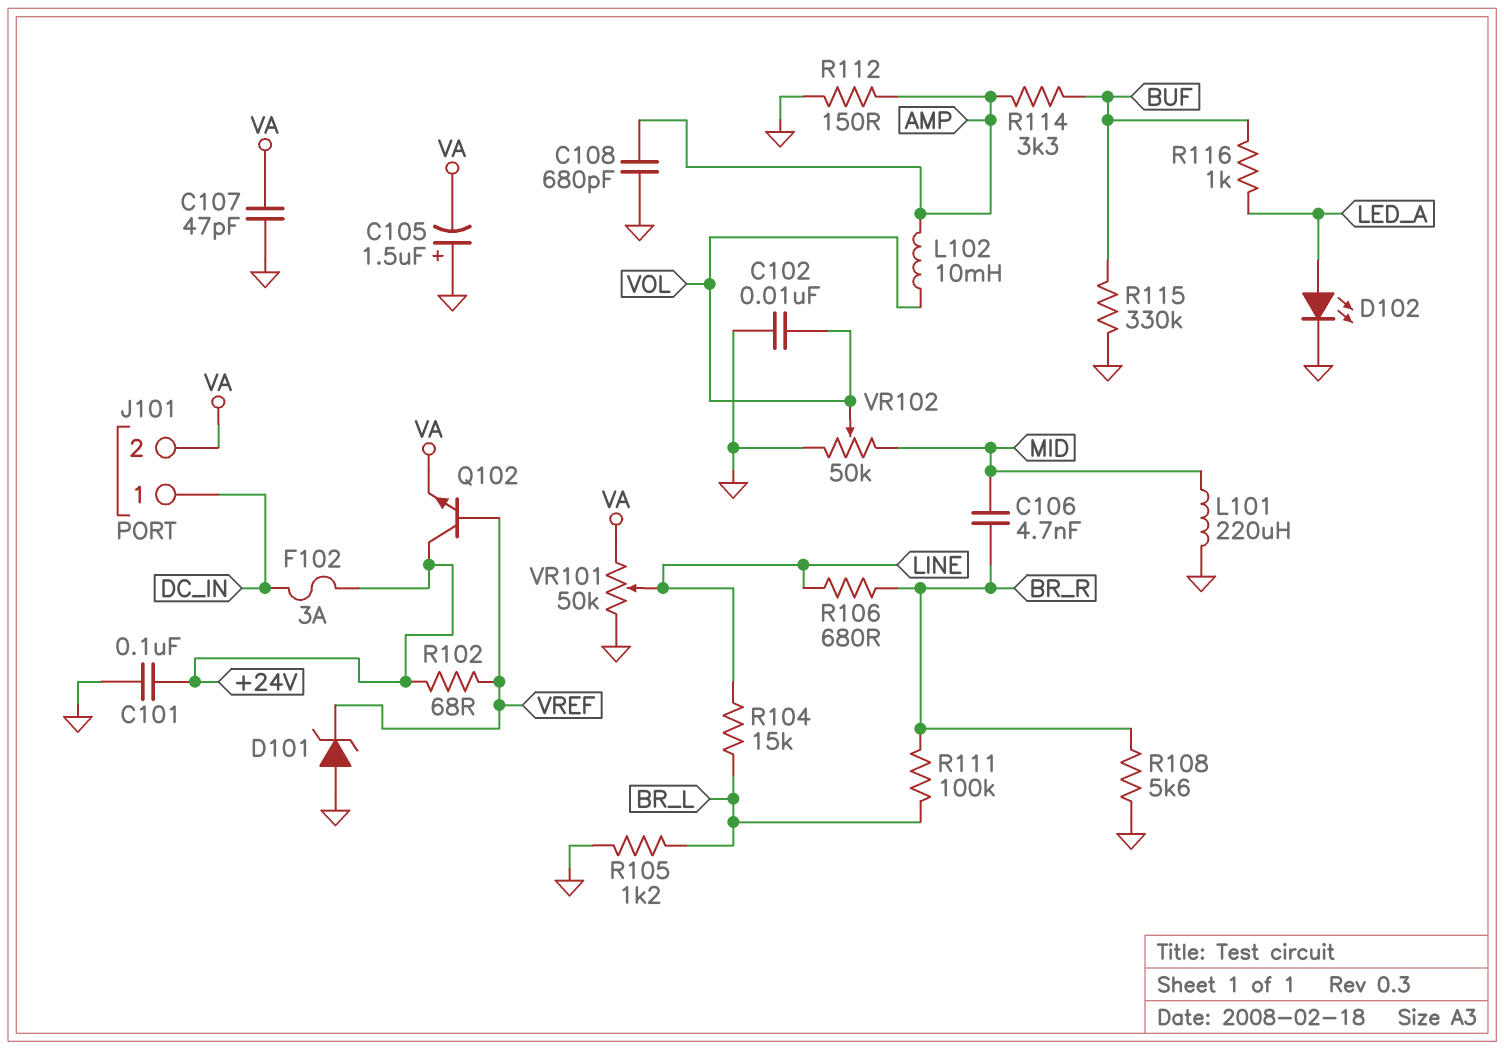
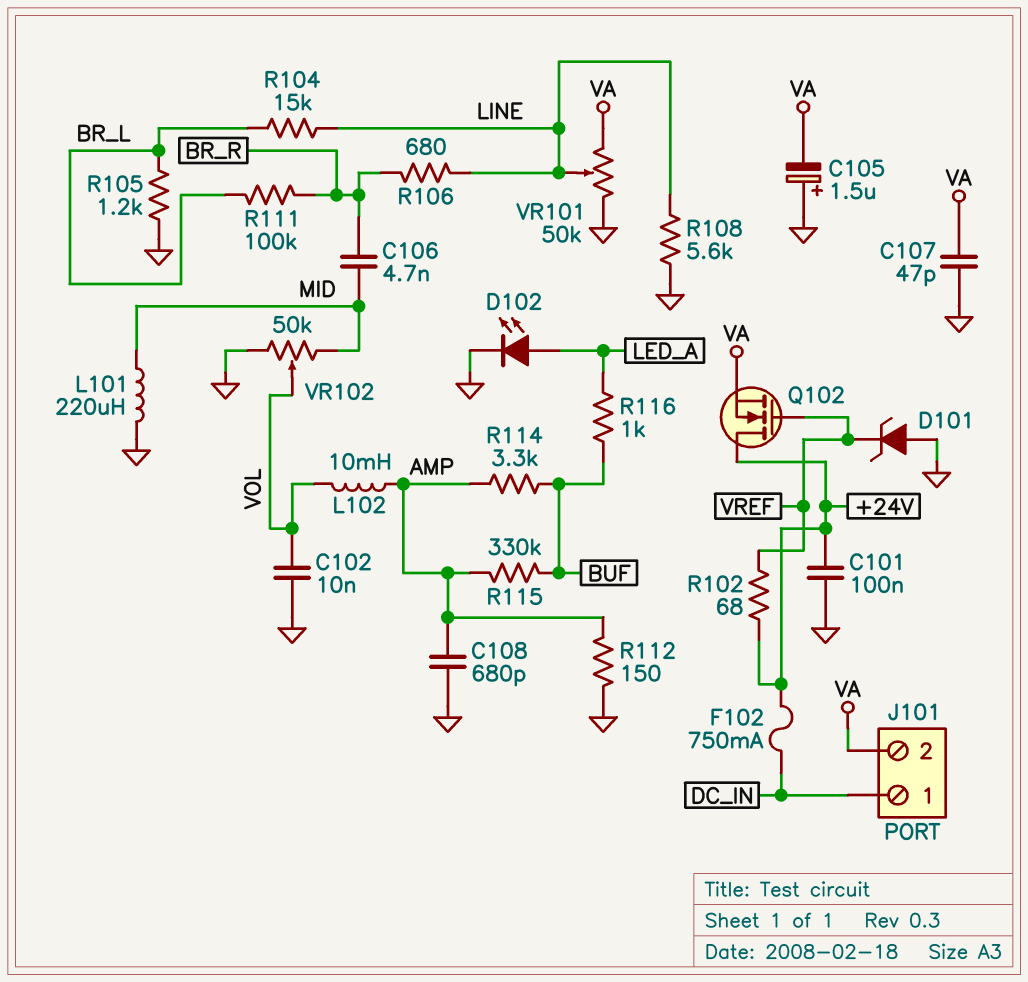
F102: 3A (+24V, DC_IN) -> 750mA (+24V, DC_IN)
Q102: NPN (B VREF, C +24V, E VA) -> NMOS (G VREF, D +24V, S VA)
R108: 5.6k (BR_R, GND) -> 5.6k (GND, LINE)
R115: 330k (BUF, GND) -> 330k (AMP, BUF)

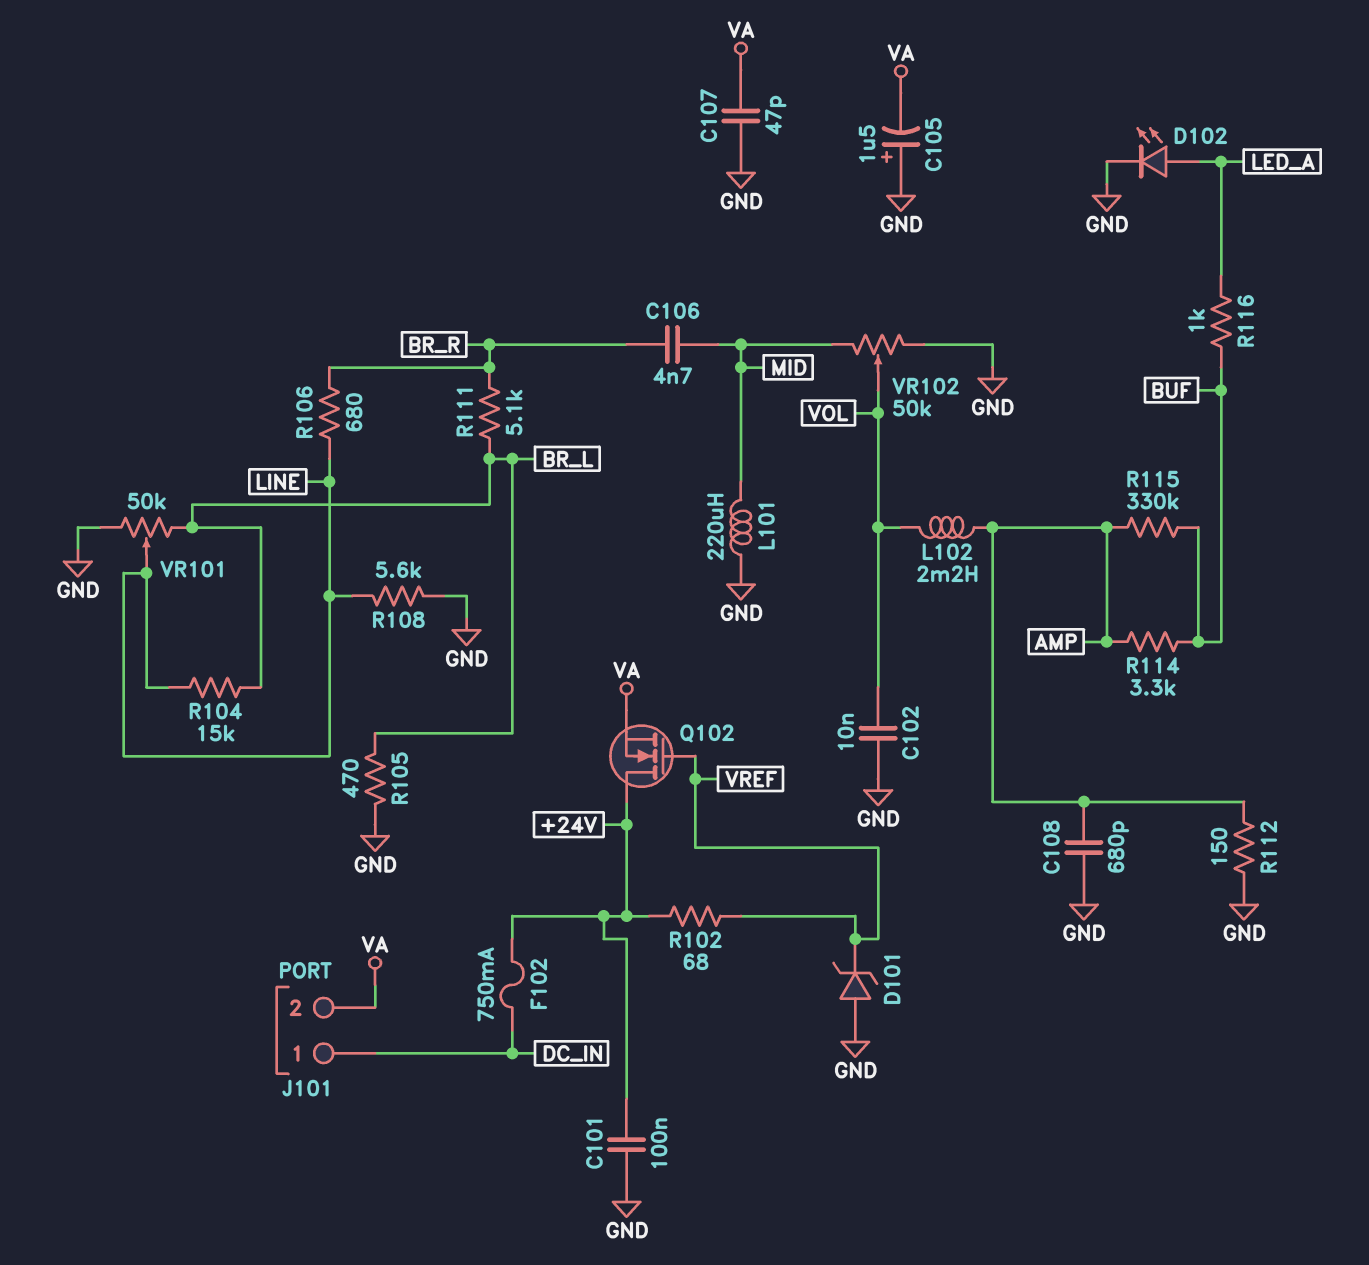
L102: 10mH (AMP, VOL) -> 2.2mH (AMP, VOL)
R105: 1.2k (BR_L, GND) -> 470 (BR_L, GND)
R111: 100k (BR_L, BR_R) -> 5.1k (BR_L, BR_R)
VR101: 50k (GND, VA, wiper LINE) -> 50k (BR_L, GND, wiper LINE)

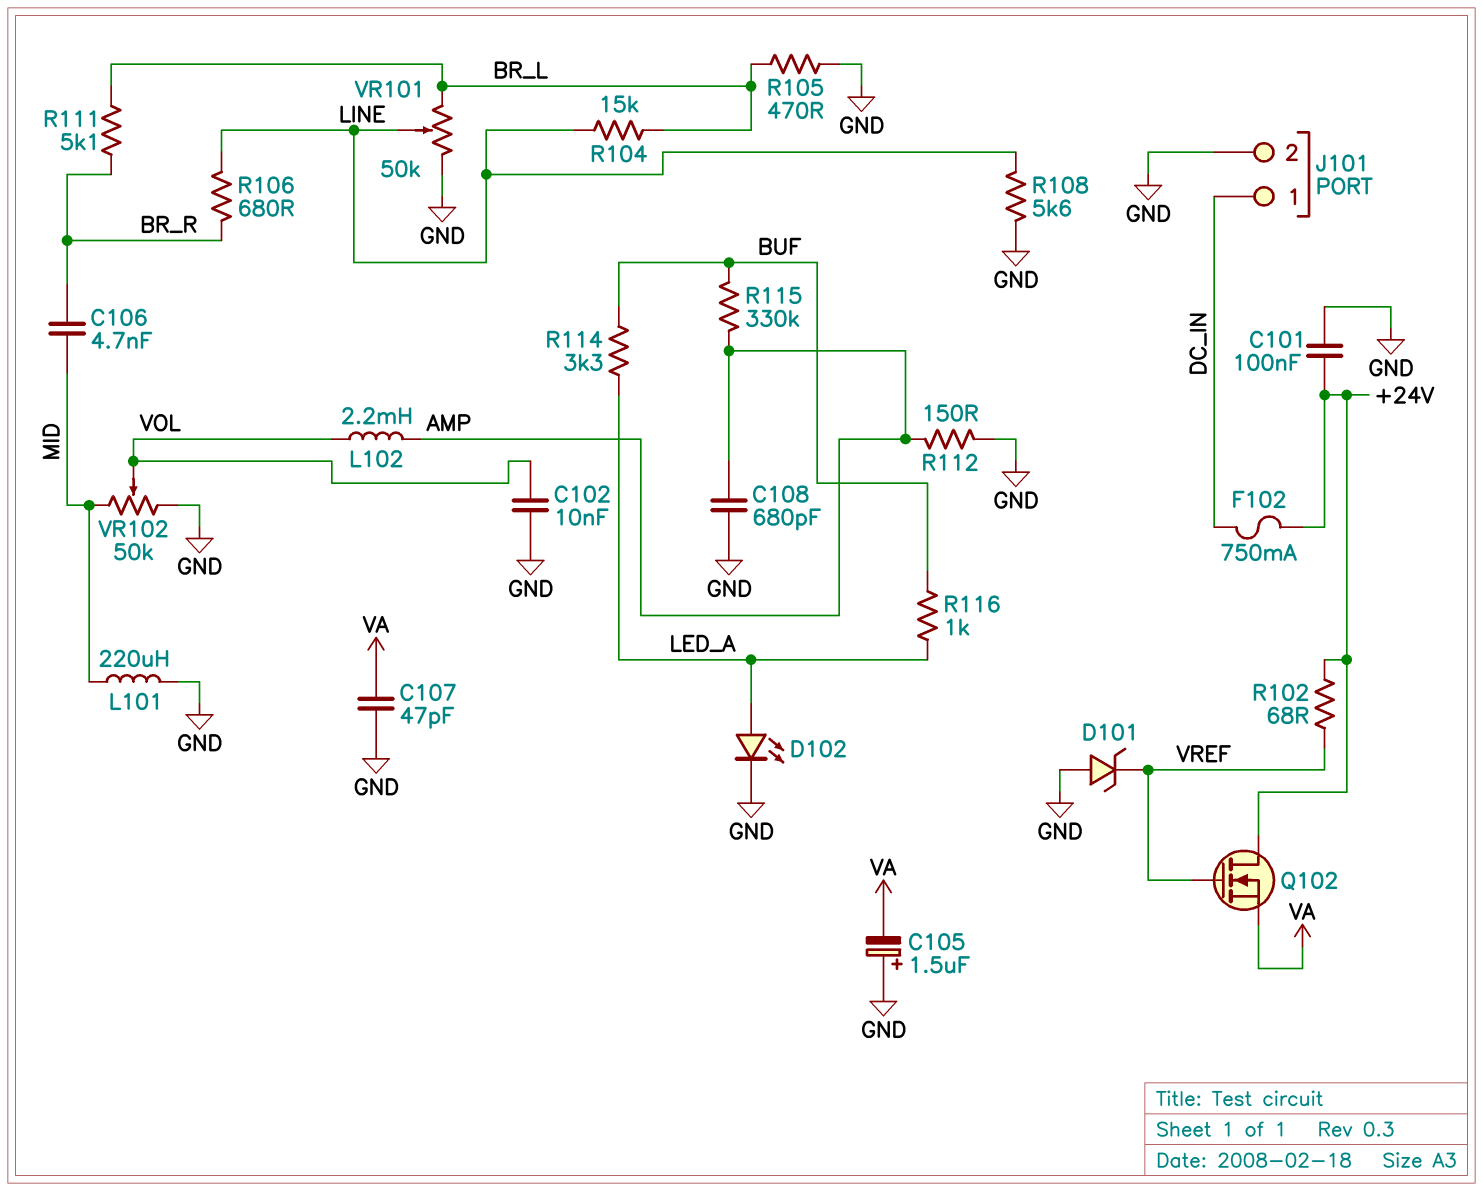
J101 pin 2: VA -> GND
R114: 3.3k (AMP, BUF) -> 3.3k (BUF, LED_A)

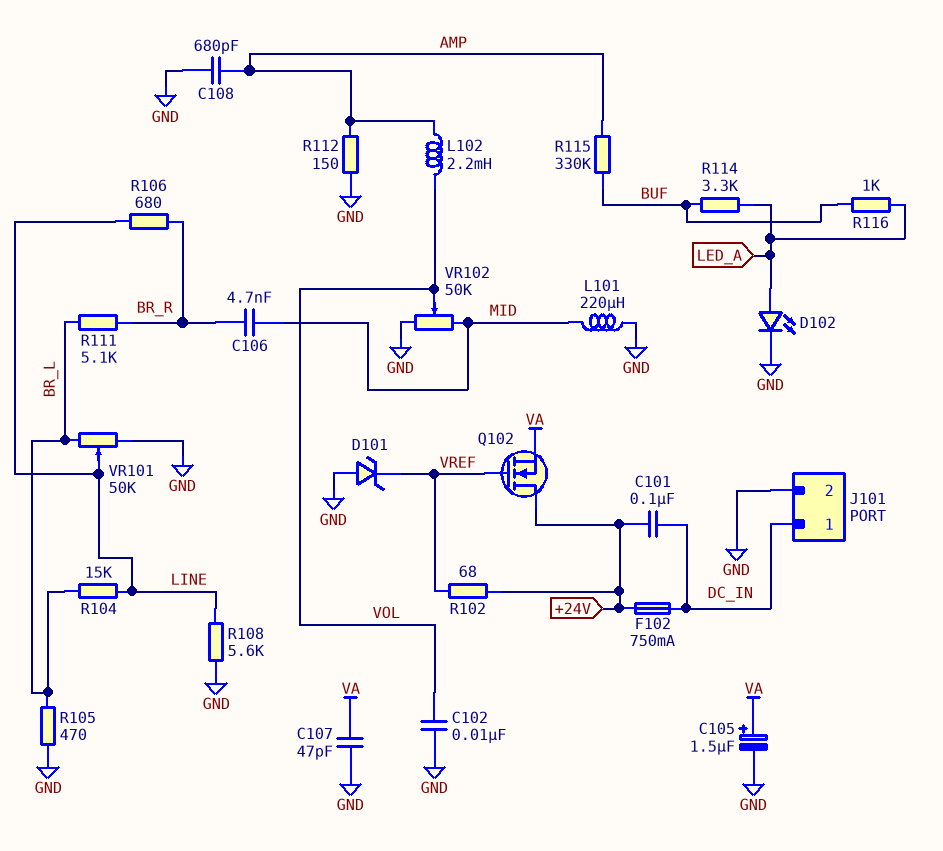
C101: 100nF (+24V, GND) -> 100nF (+24V, DC_IN)
C105: 1.5uF (plus GND, minus VA) -> 1.5uF (plus VA, minus GND)

